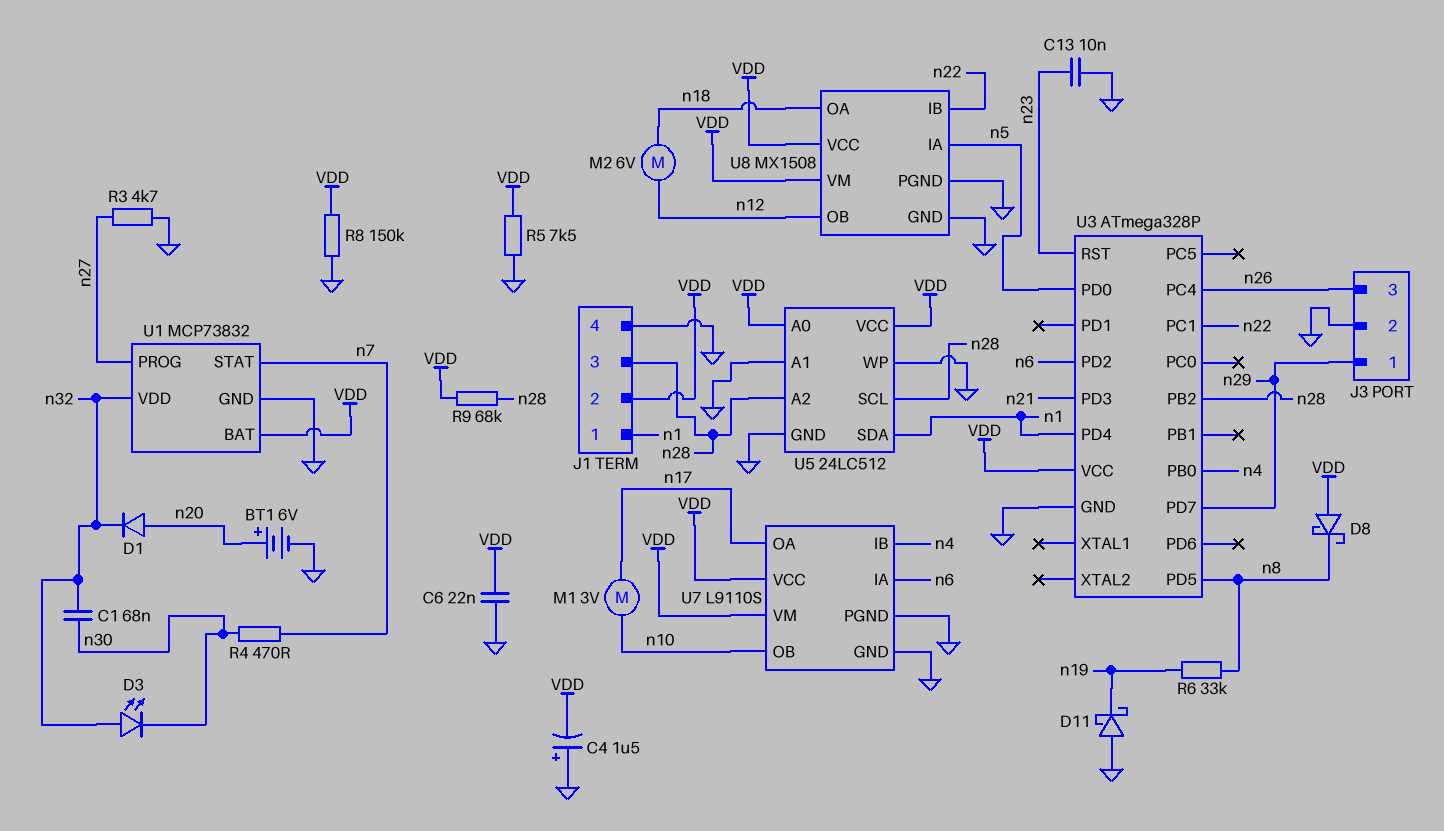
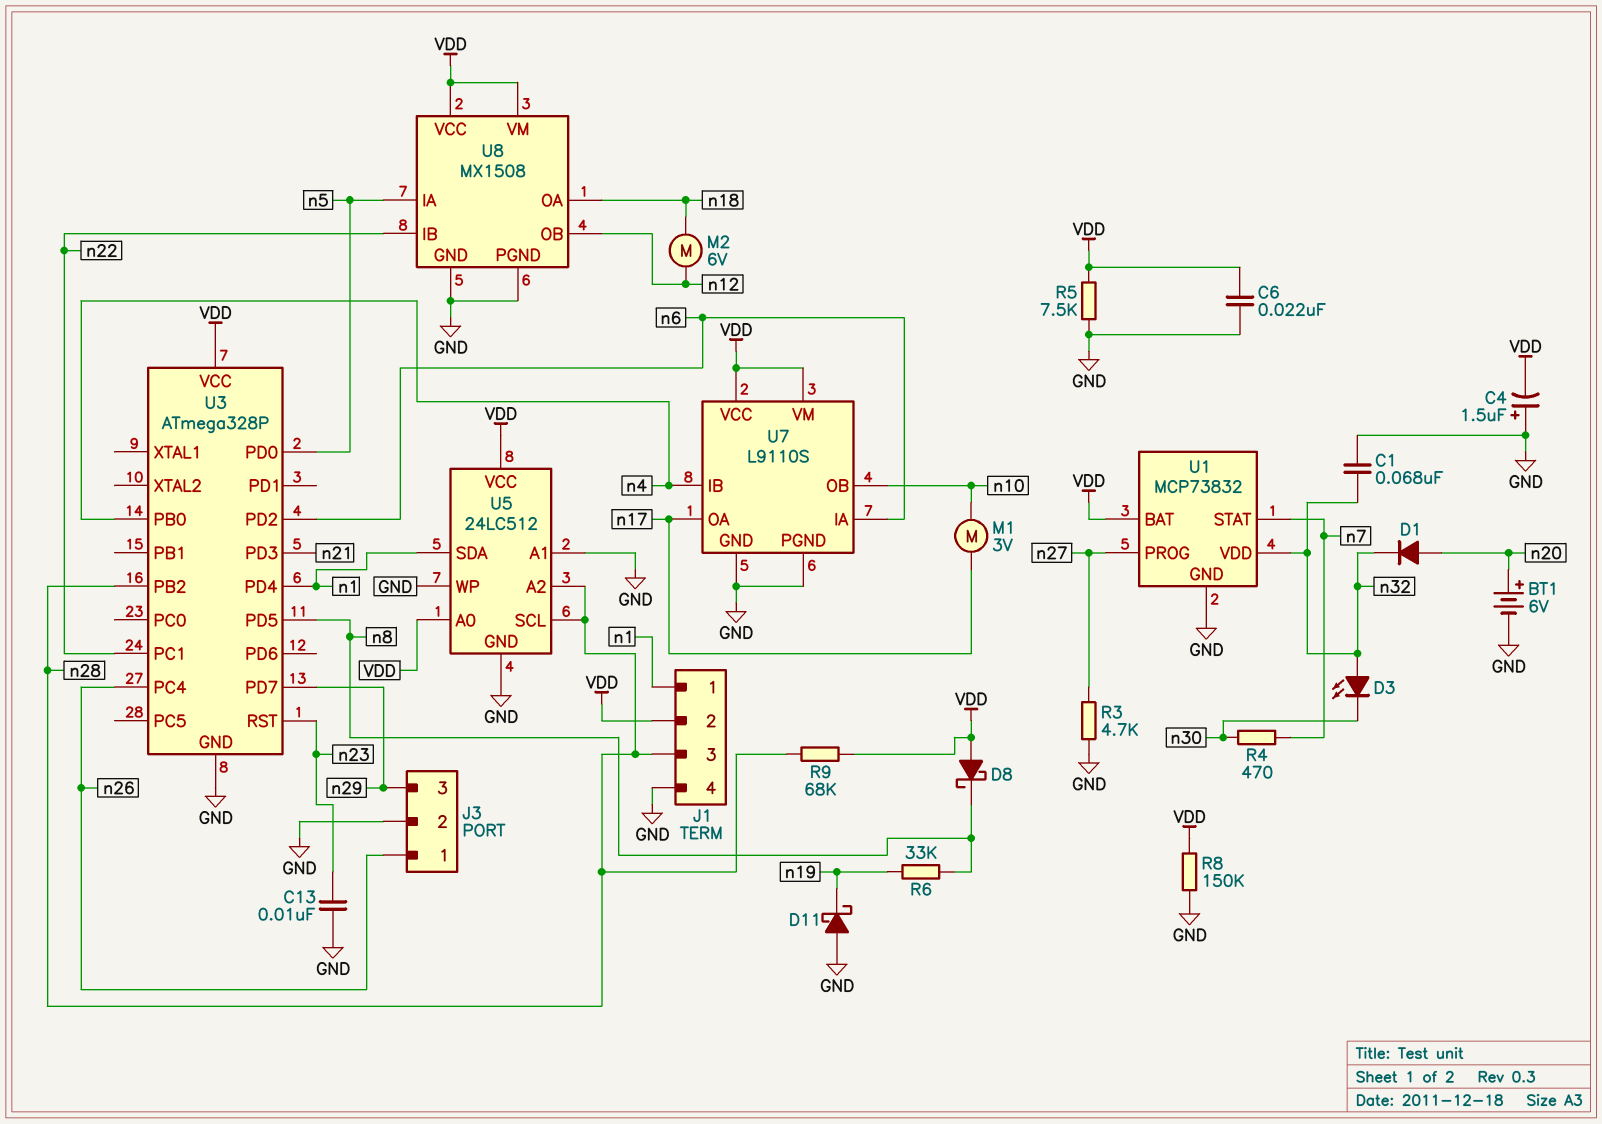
C1: 68nF (n30, n32) -> 68nF (GND, n32)
J3 pin 1: n29 -> n26
J3 pin 3: n26 -> n29

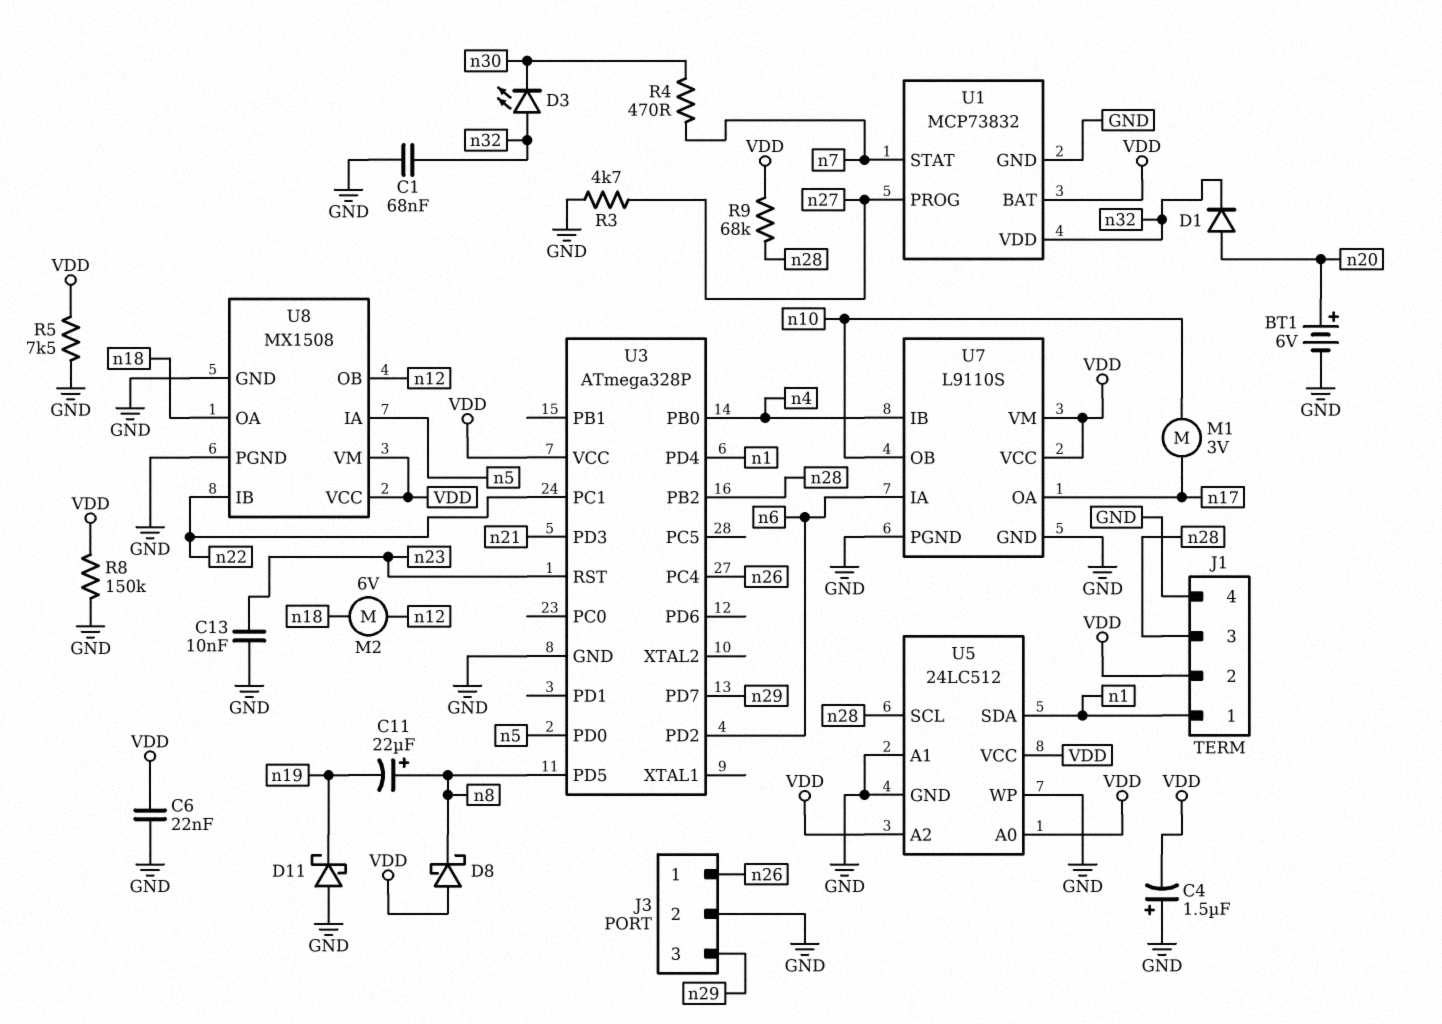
C11: none -> 22uF (plus n8, minus n19)
R6: 33k (n8, n19) -> none
U5 pin A2: n28 -> VDD

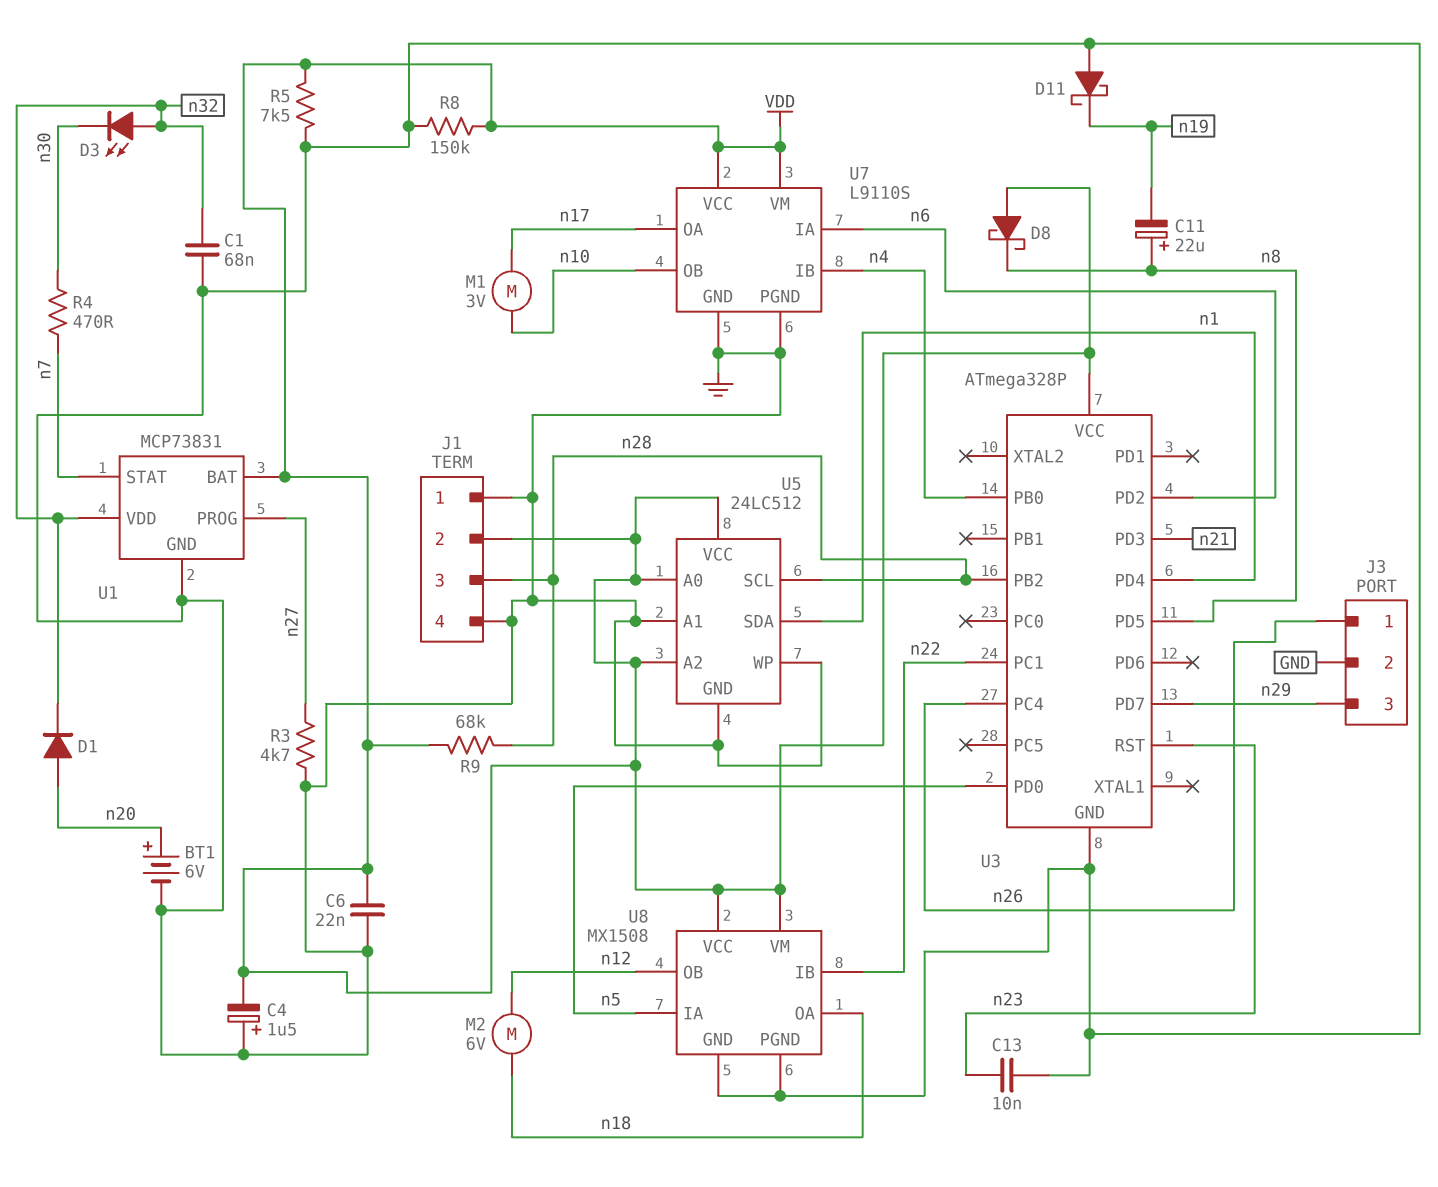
J1 pin 1: n1 -> GND
U1: MCP73832 -> MCP73831

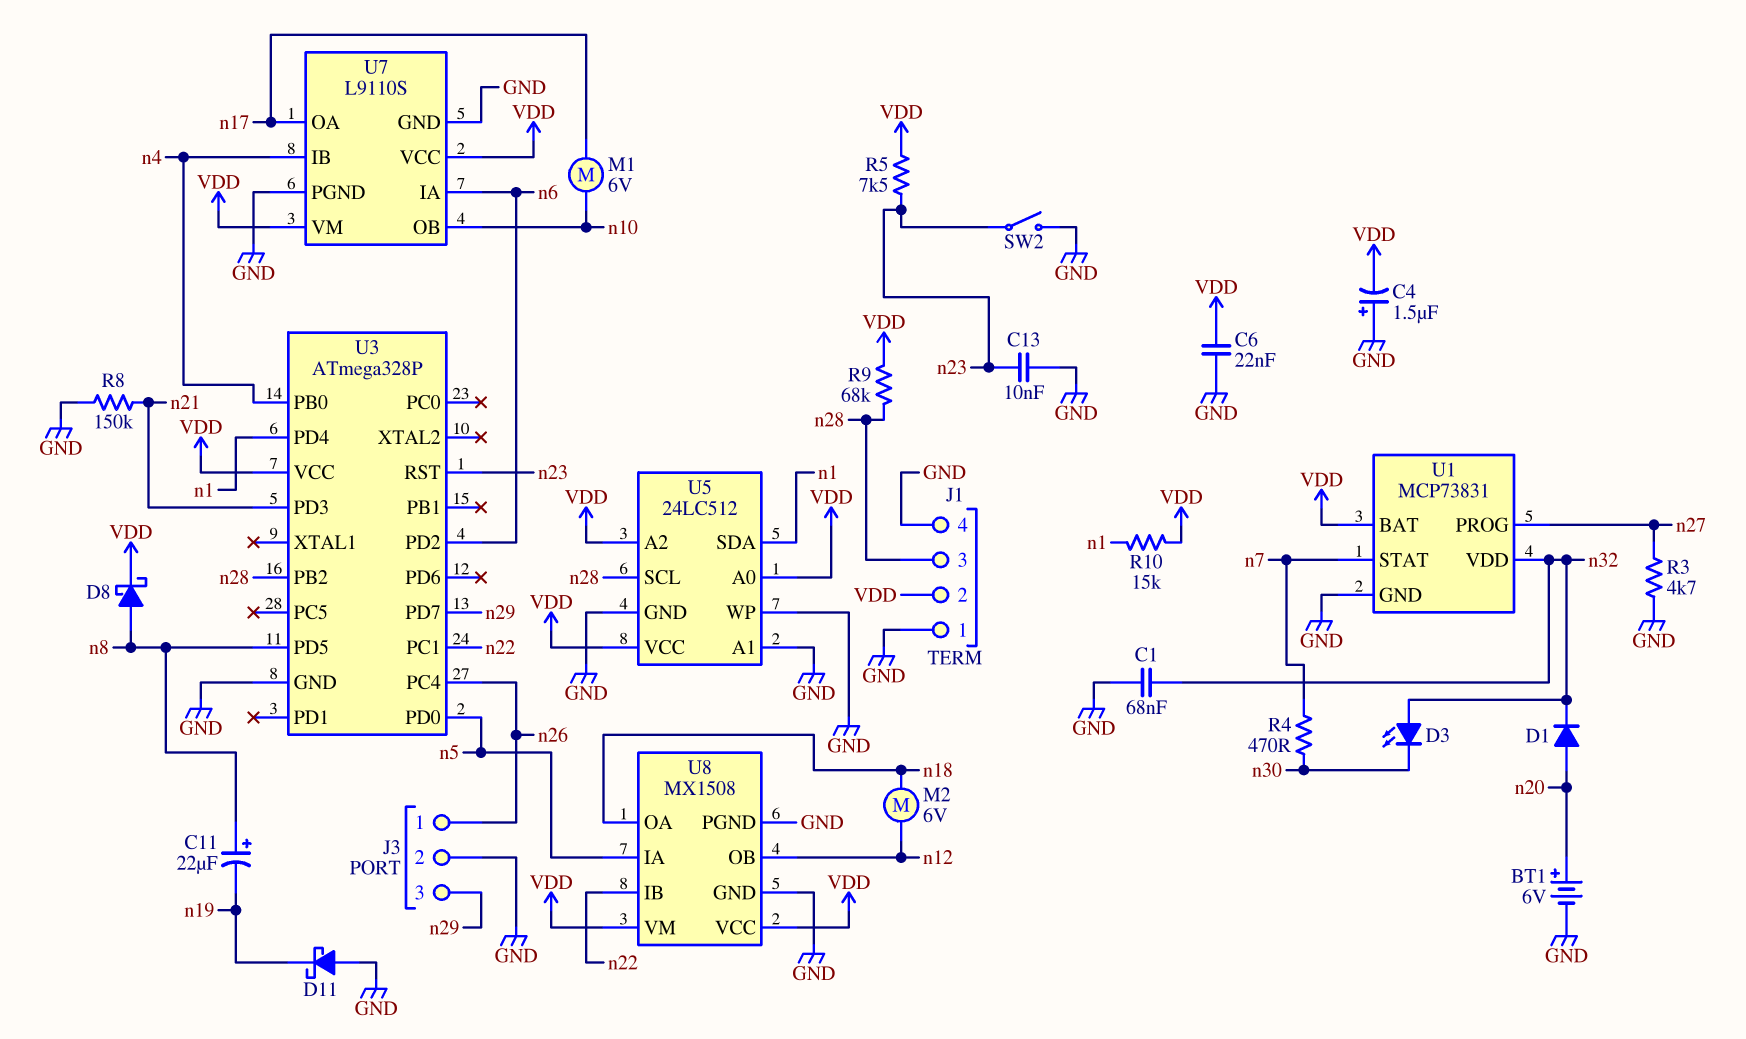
D8: schottky (A VDD, K n8) -> schottky (A n8, K VDD)
M1: motor 3V (n10, n17) -> motor 6V (n10, n17)
R5: 7.5k (GND, VDD) -> 7.5k (VDD, n23)
R8: 150k (GND, VDD) -> 150k (GND, n21)
R10: none -> 15k (VDD, n1)
SW2: none -> switch (GND, n23)

